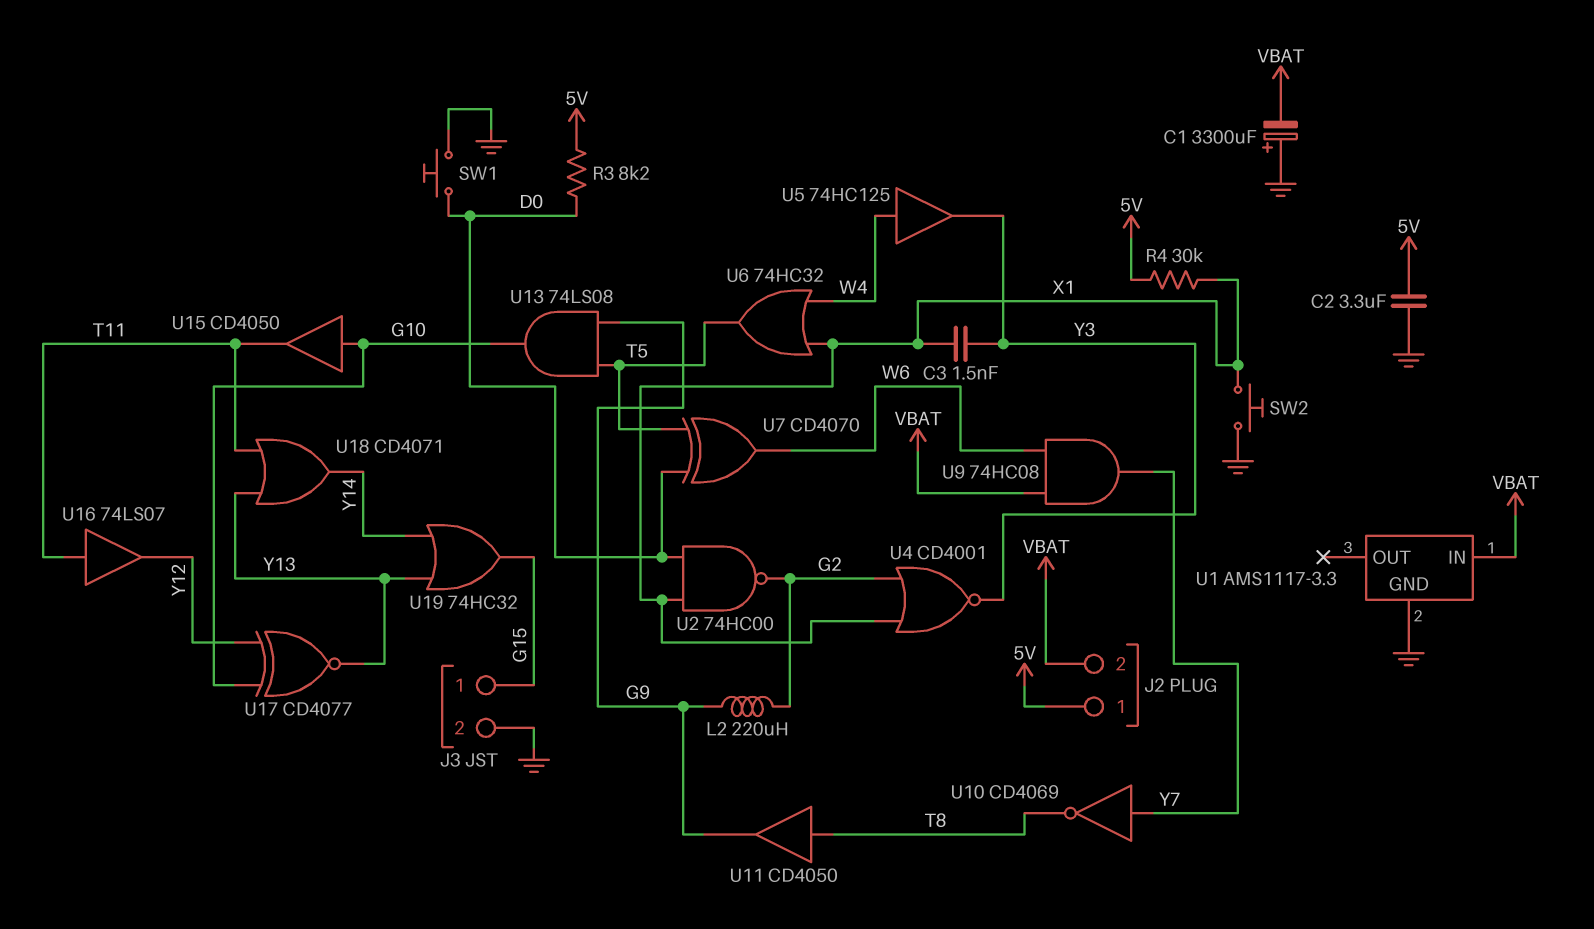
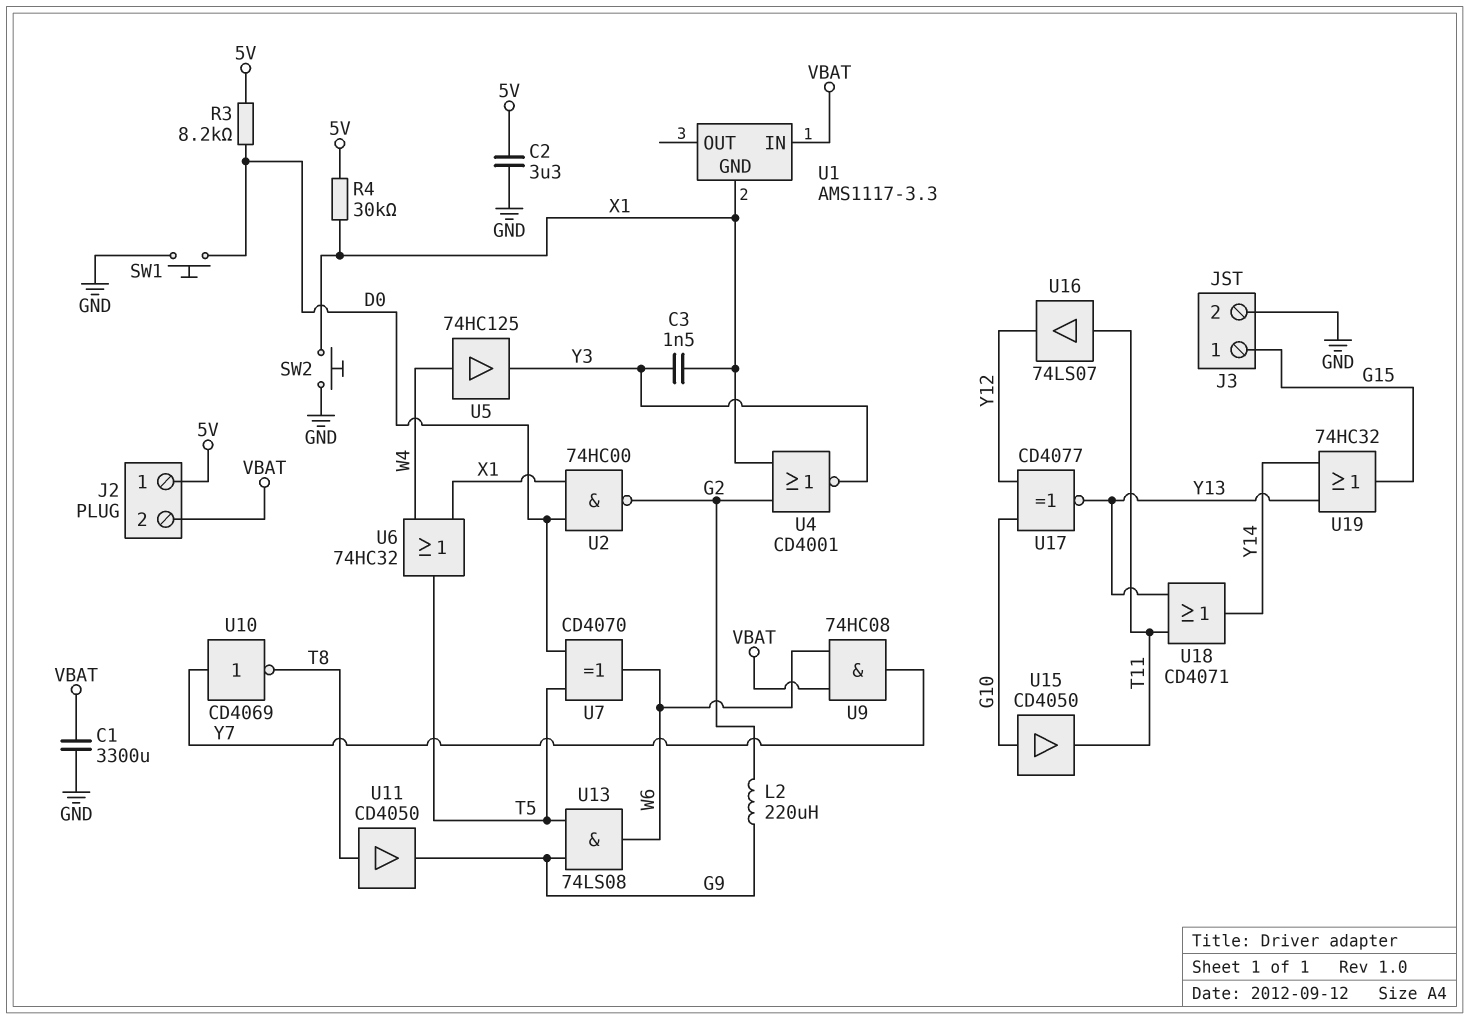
C1: 3300uF (plus GND, minus VBAT) -> 3300uF (GND, VBAT)
U1 pin GND: GND -> X1
U13: AND 74LS08 (in G9, in T5, out G10) -> AND 74LS08 (in G9, in T5, out W6)

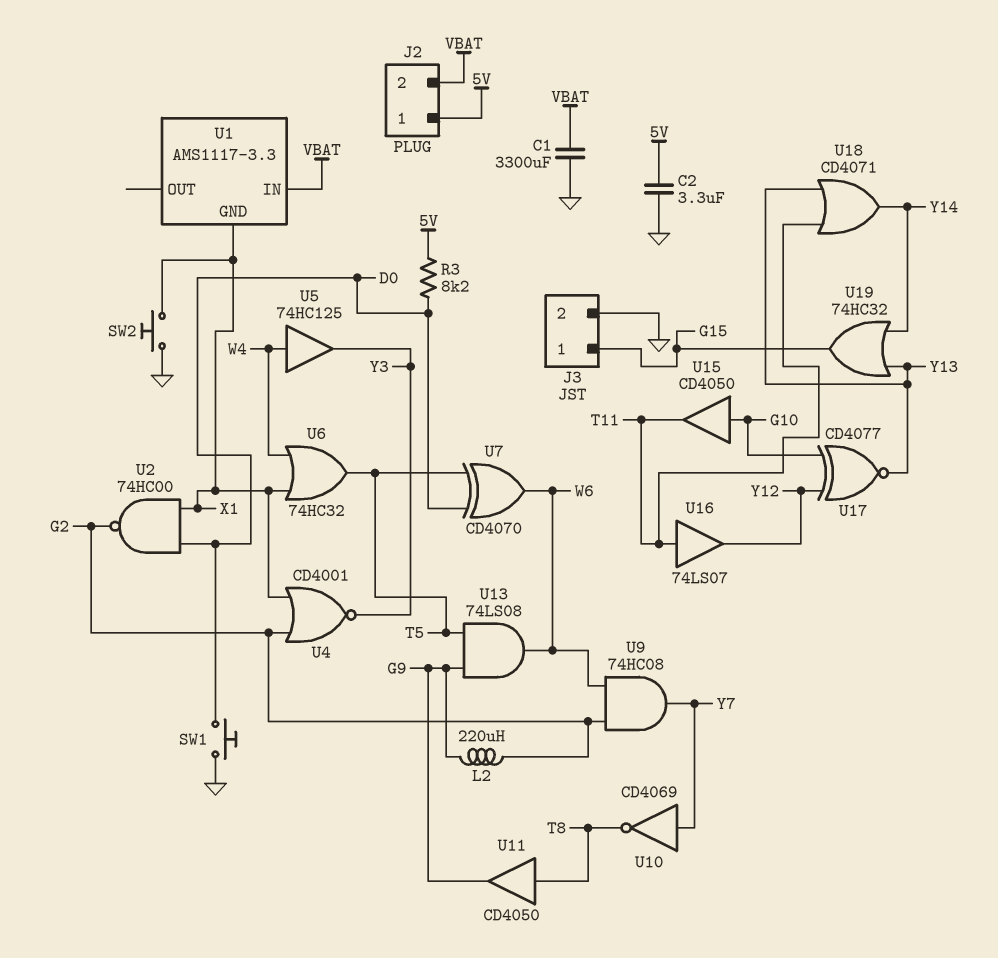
C3: 1.5nF (X1, Y3) -> none
R4: 30k (5V, X1) -> none
U9: AND 74HC08 (in VBAT, in W6, out Y7) -> AND 74HC08 (in G2, in W6, out Y7)

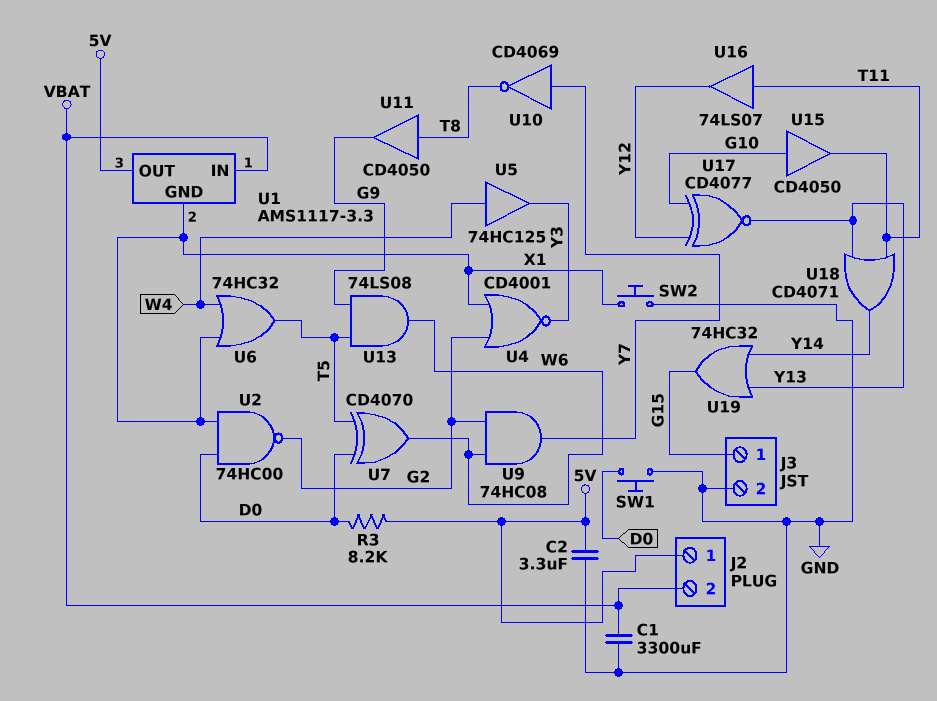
L2: 220uH (G2, G9) -> none
U1 pin OUT: none -> 5V

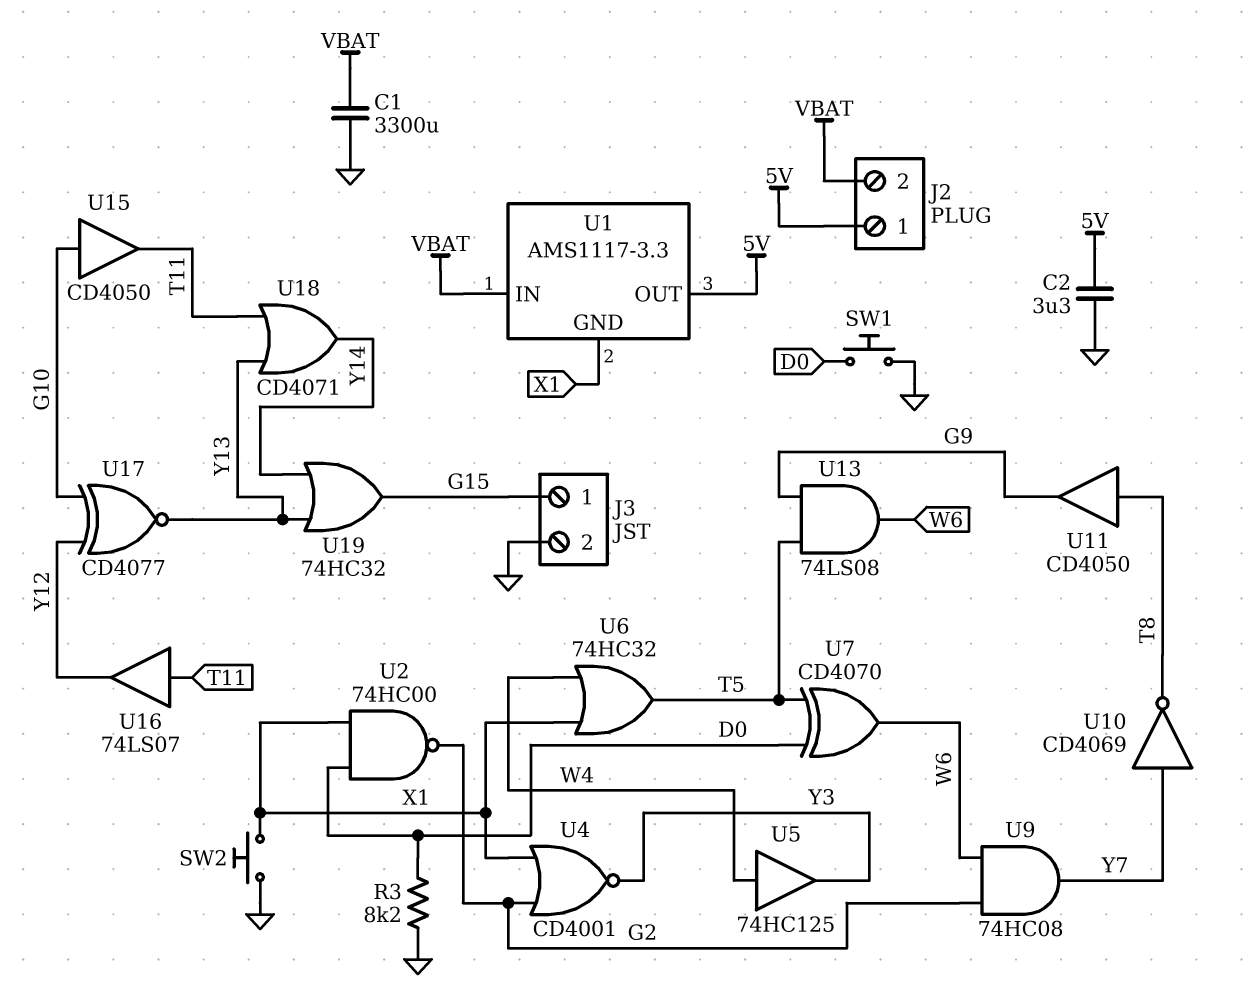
R3: 8.2k (5V, D0) -> 8.2k (D0, GND)

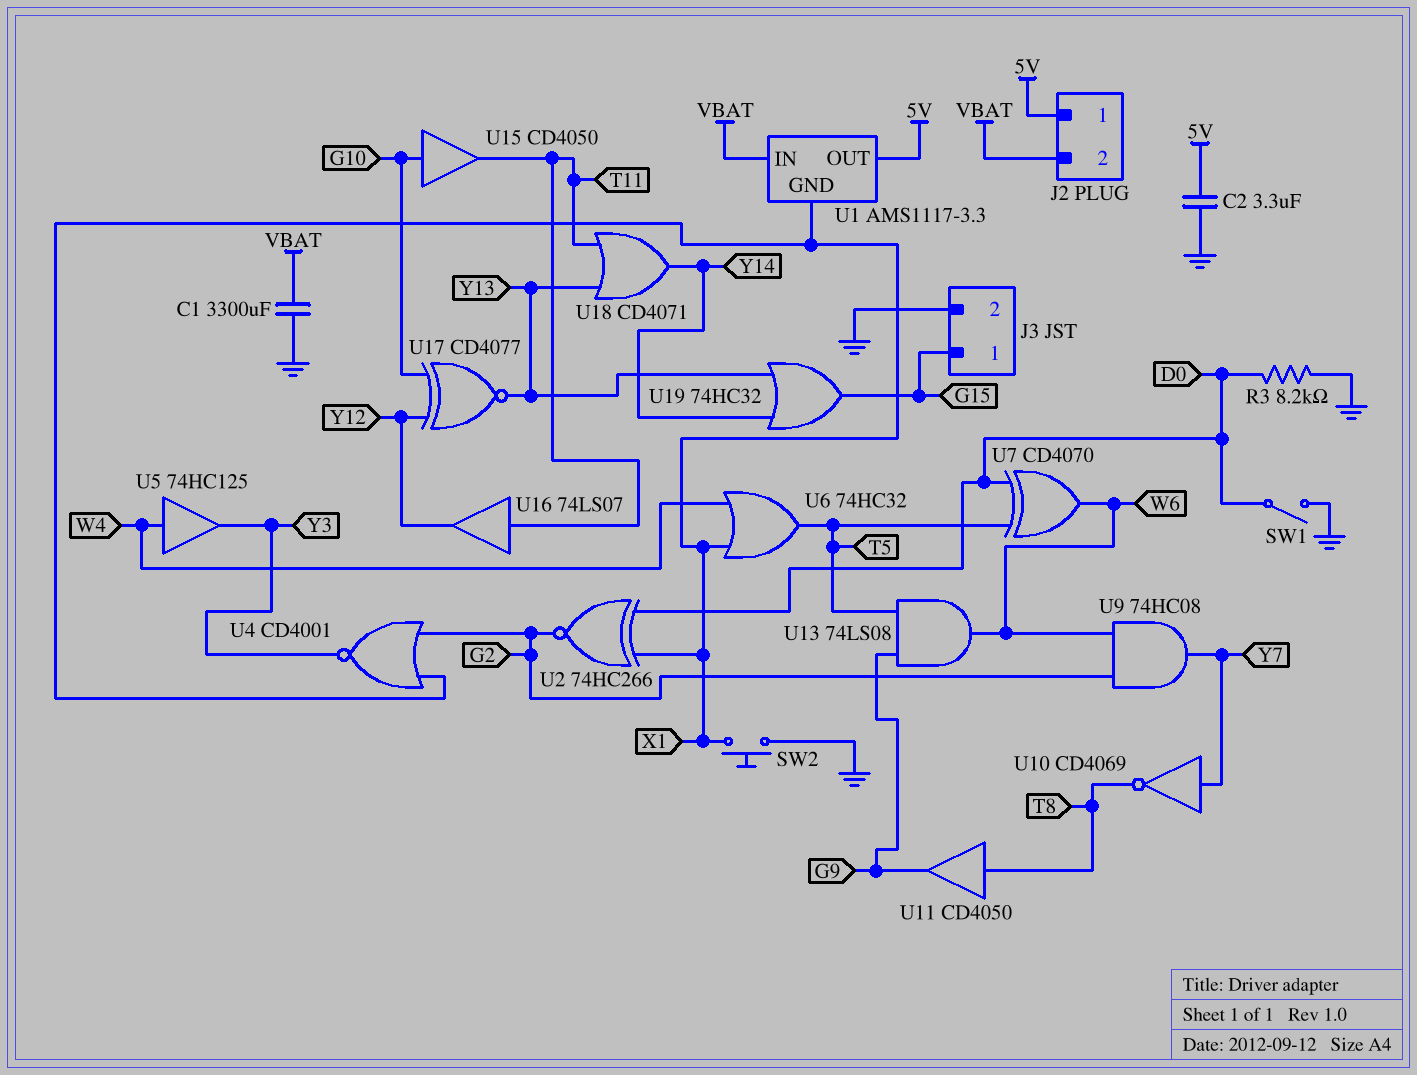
SW1: button (D0, GND) -> switch (D0, GND)
U2: NAND 74HC00 (in D0, in X1, out G2) -> XNOR 74HC266 (in D0, in X1, out G2)

